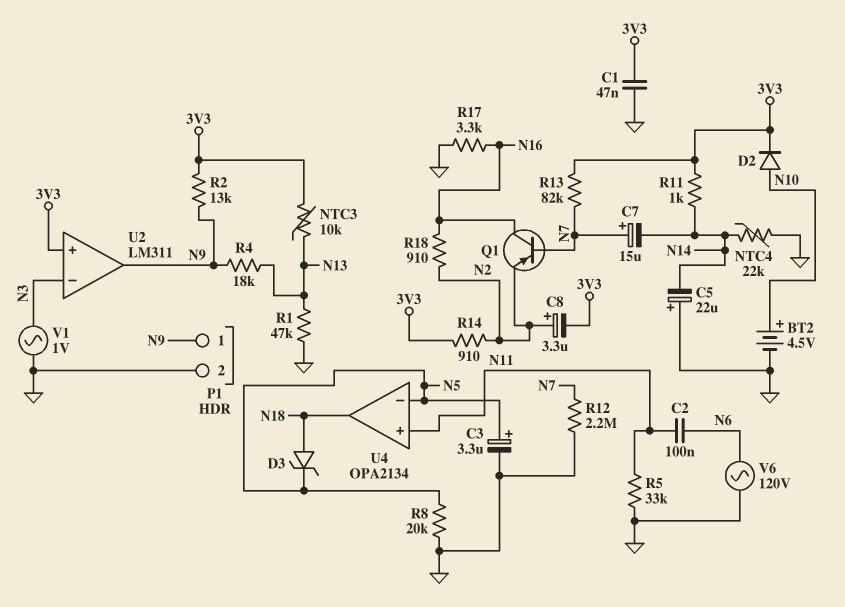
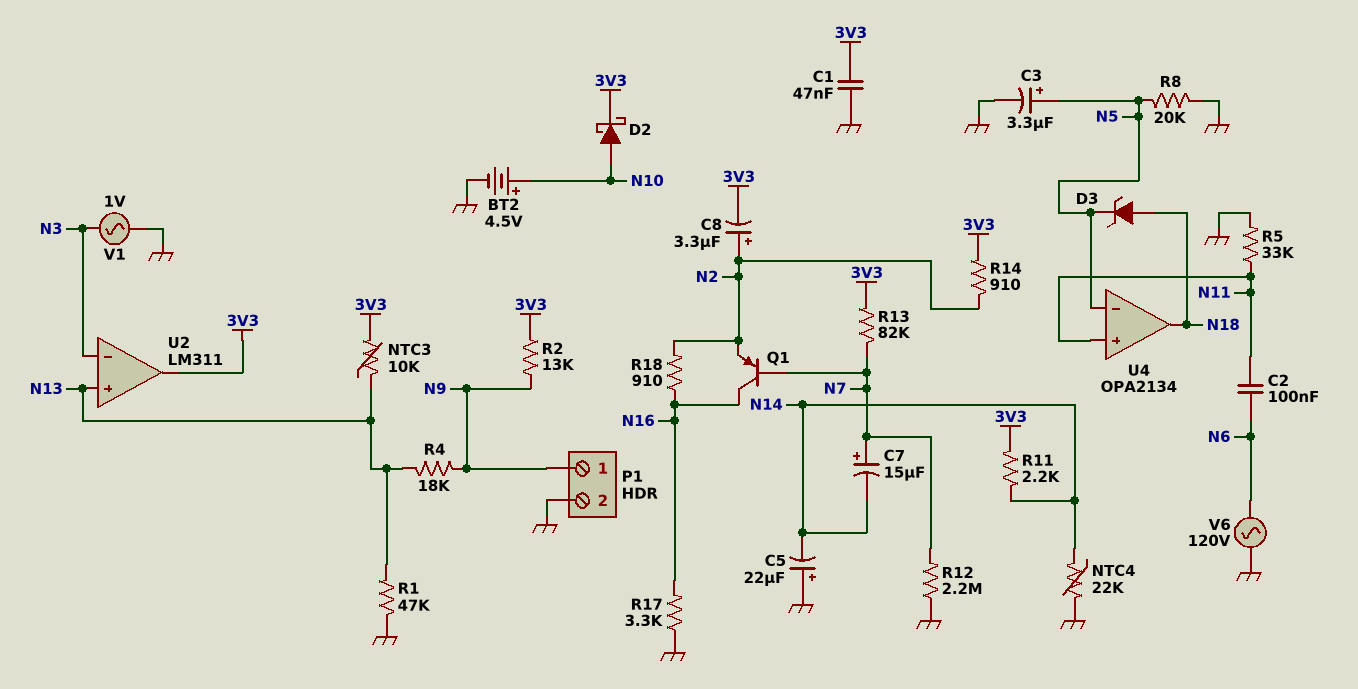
D2: diode (A N10, K 3V3) -> schottky (A N10, K 3V3)
R11: 1k (3V3, N14) -> 2.2k (3V3, N14)
U2 pin in+: 3V3 -> N13
U2 pin out: N9 -> 3V3

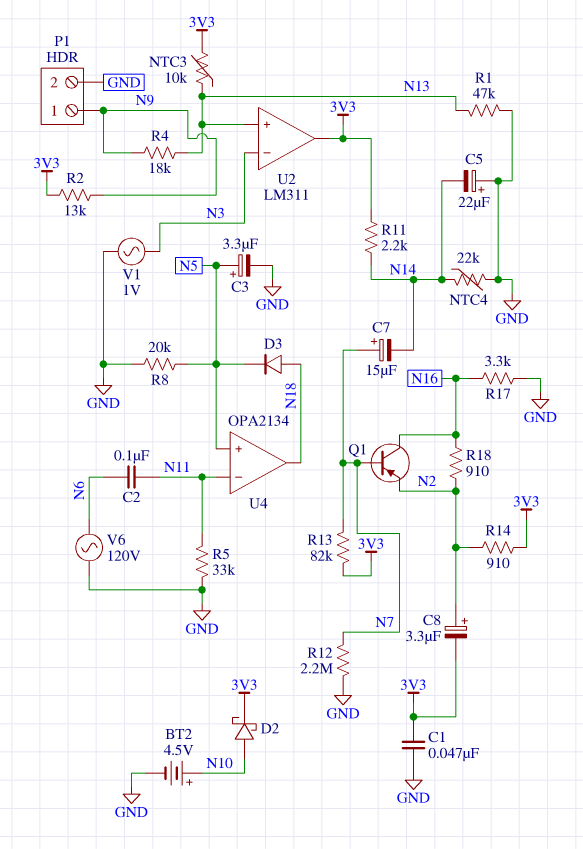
D3: zener (A N18, K N5) -> diode (A N18, K N5)
U4 pin in+: N11 -> N5
U4 pin in-: N5 -> N11

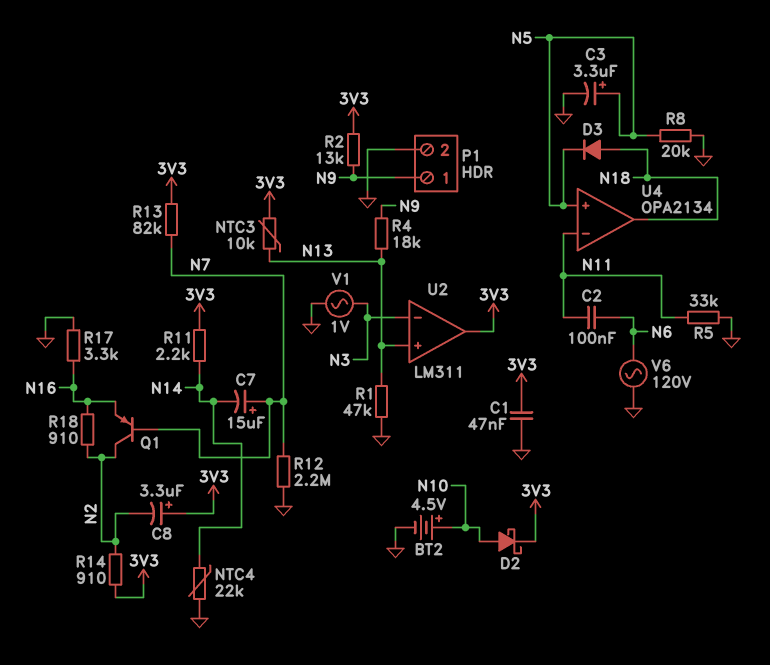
C5: 22uF (plus GND, minus N14) -> none
C8: 3.3uF (plus N2, minus 3V3) -> 3.3uF (plus 3V3, minus N2)
Q1: PNP (B N7, C N16, E N2) -> PNP (B N7, C N2, E N16)

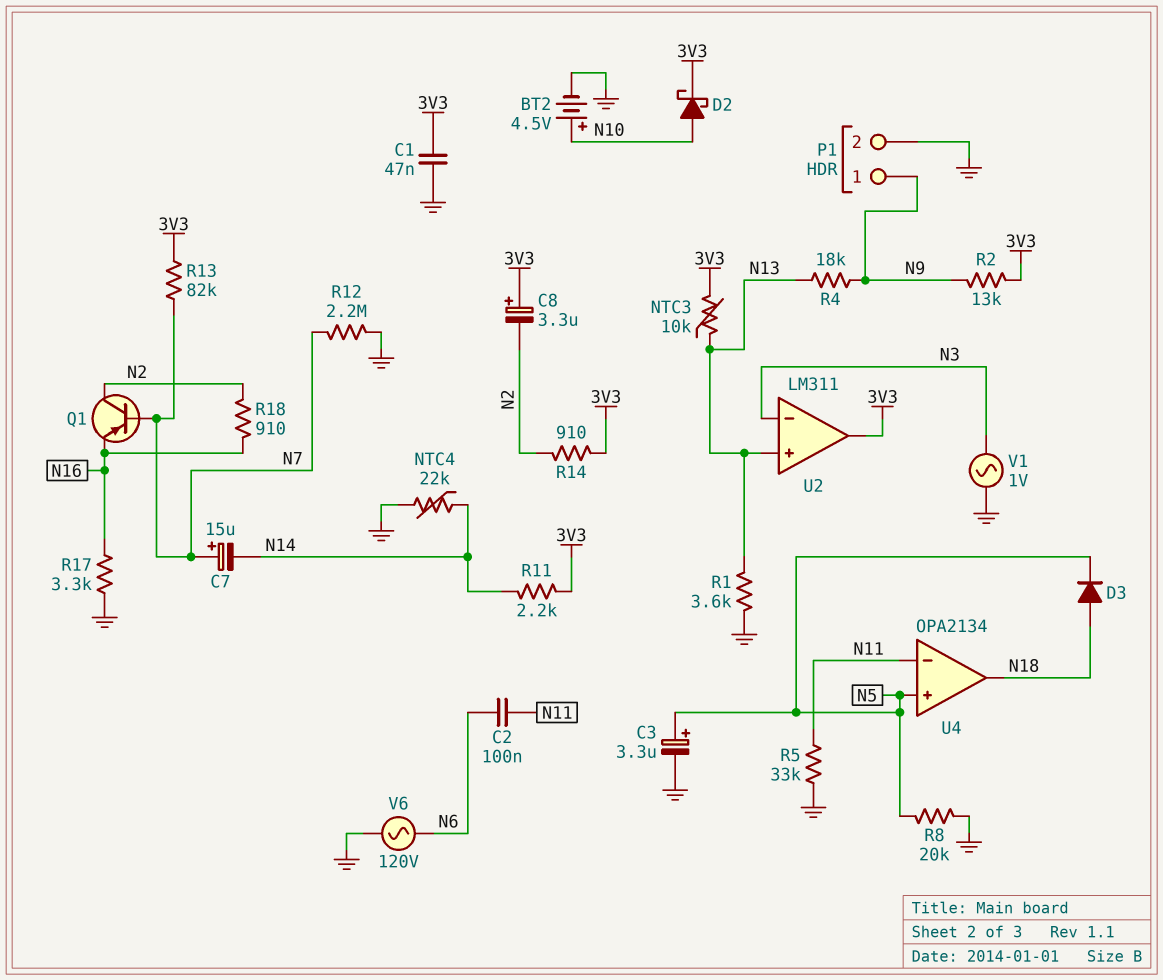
R1: 47k (GND, N13) -> 3.6k (GND, N13)

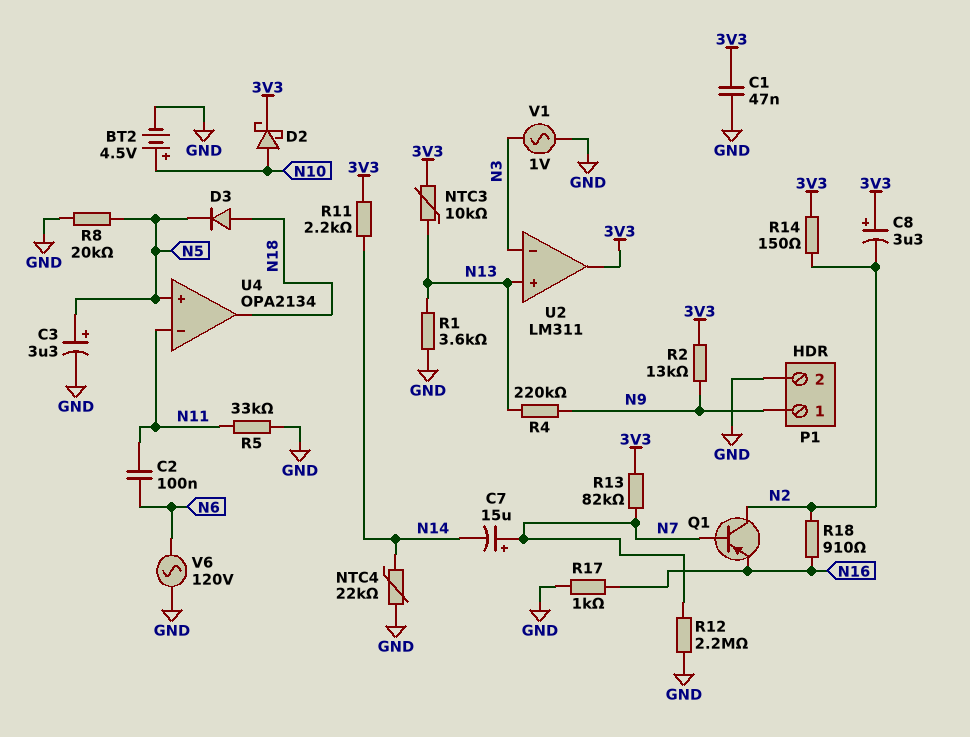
R4: 18k (N9, N13) -> 220k (N9, N13)
R14: 910 (3V3, N2) -> 150 (3V3, N2)
R17: 3.3k (GND, N16) -> 1k (GND, N16)

